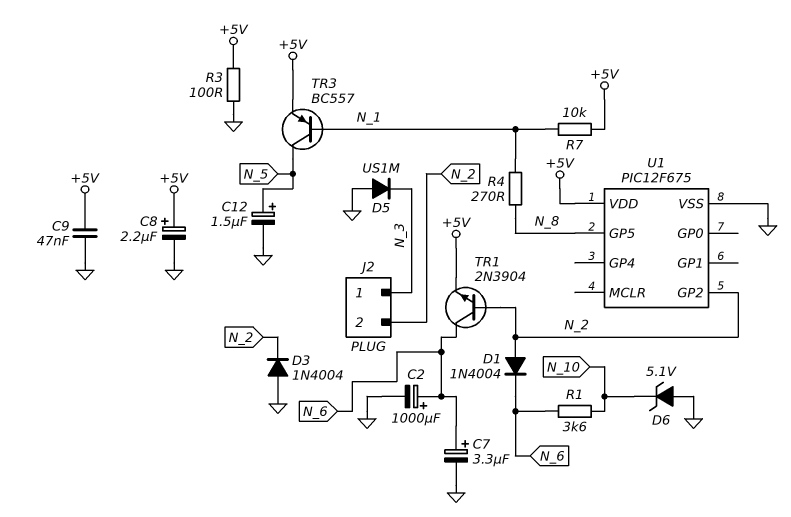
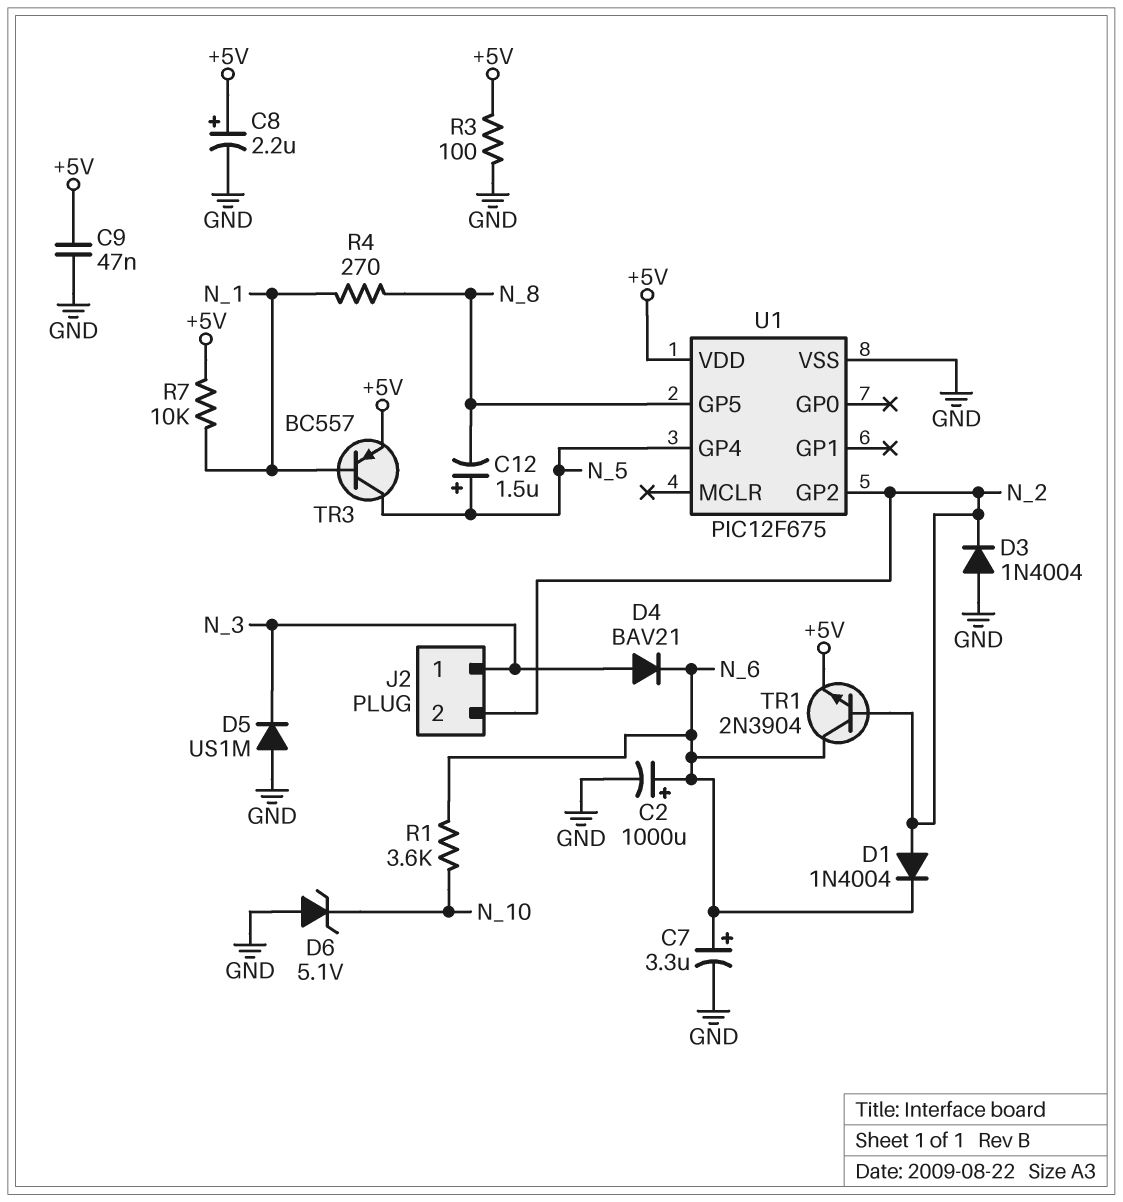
C12: 1.5uF (plus N_5, minus GND) -> 1.5uF (plus N_5, minus N_8)
D4: none -> diode BAV21 (A N_3, K N_6)
U1 pin GP4: none -> N_5

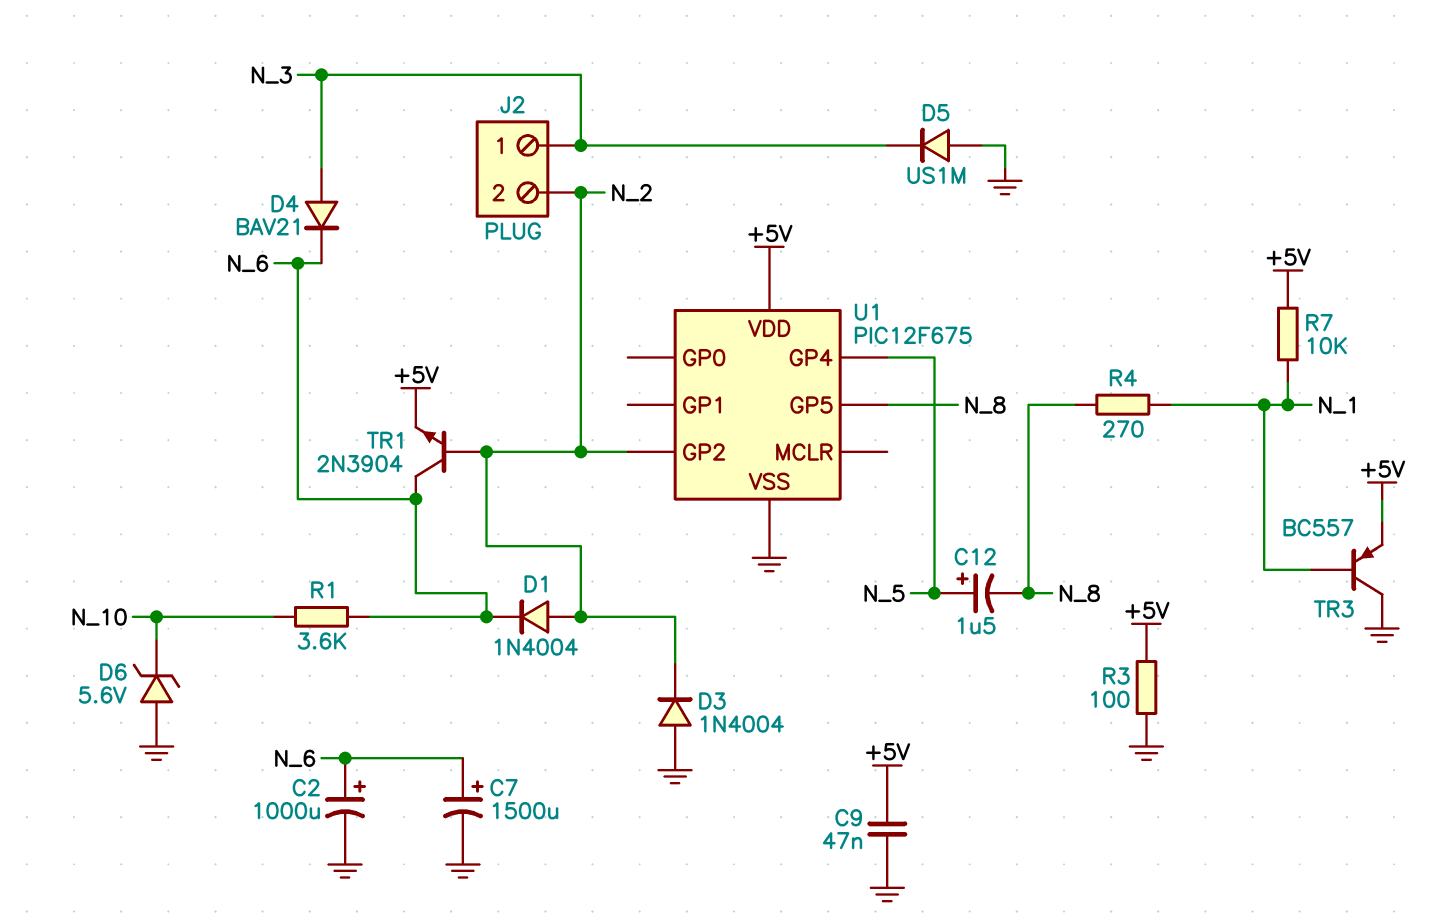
C7: 3.3uF (plus N_6, minus GND) -> 1500uF (plus N_6, minus GND)
C8: 2.2uF (plus +5V, minus GND) -> none
D6: zener 5.1V (A GND, K N_10) -> zener 5.6V (A GND, K N_10)
TR3: PNP BC557 (B N_1, C N_5, E +5V) -> PNP BC557 (B N_1, C GND, E +5V)

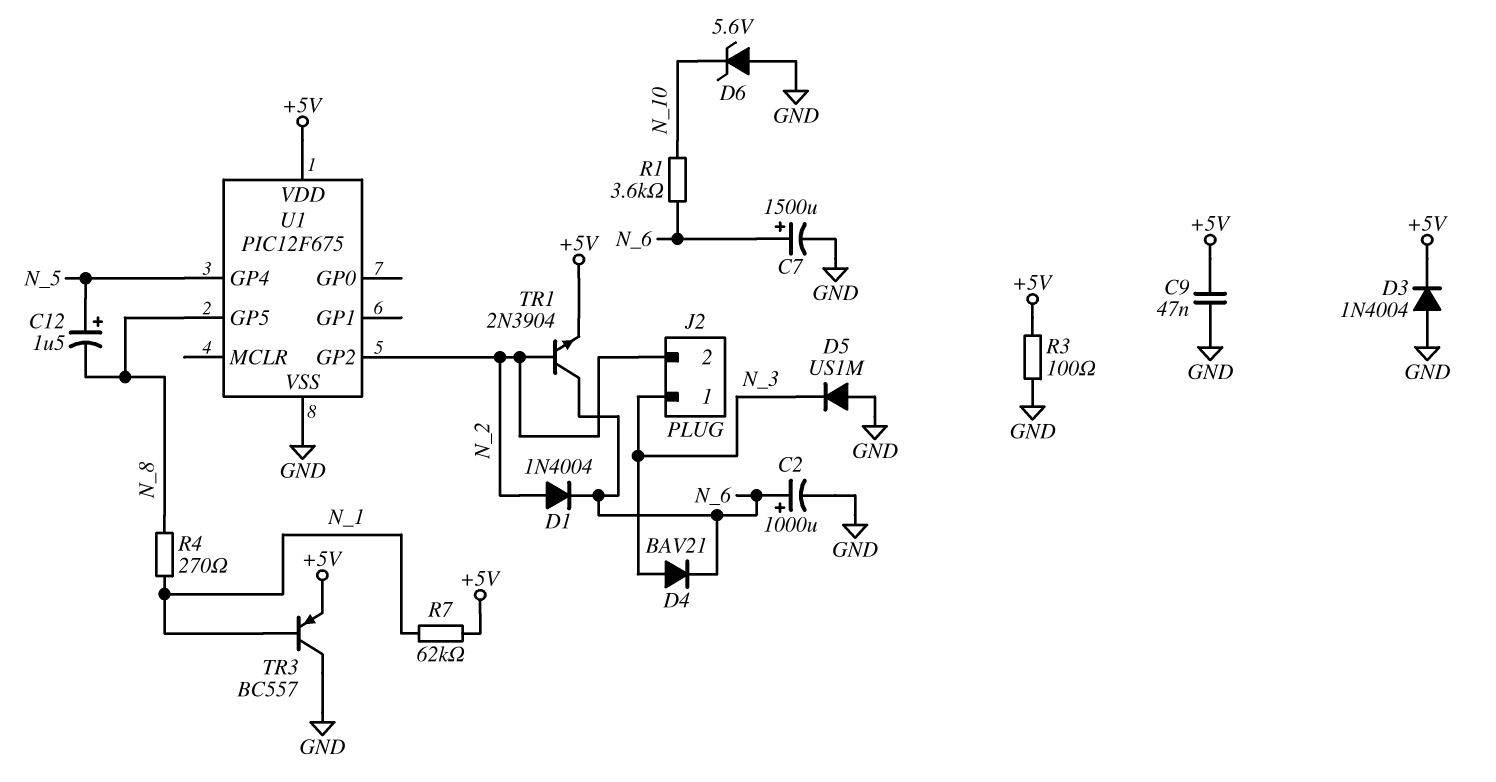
D3: diode 1N4004 (A GND, K N_2) -> diode 1N4004 (A GND, K +5V)
R7: 10k (+5V, N_1) -> 62k (+5V, N_1)

